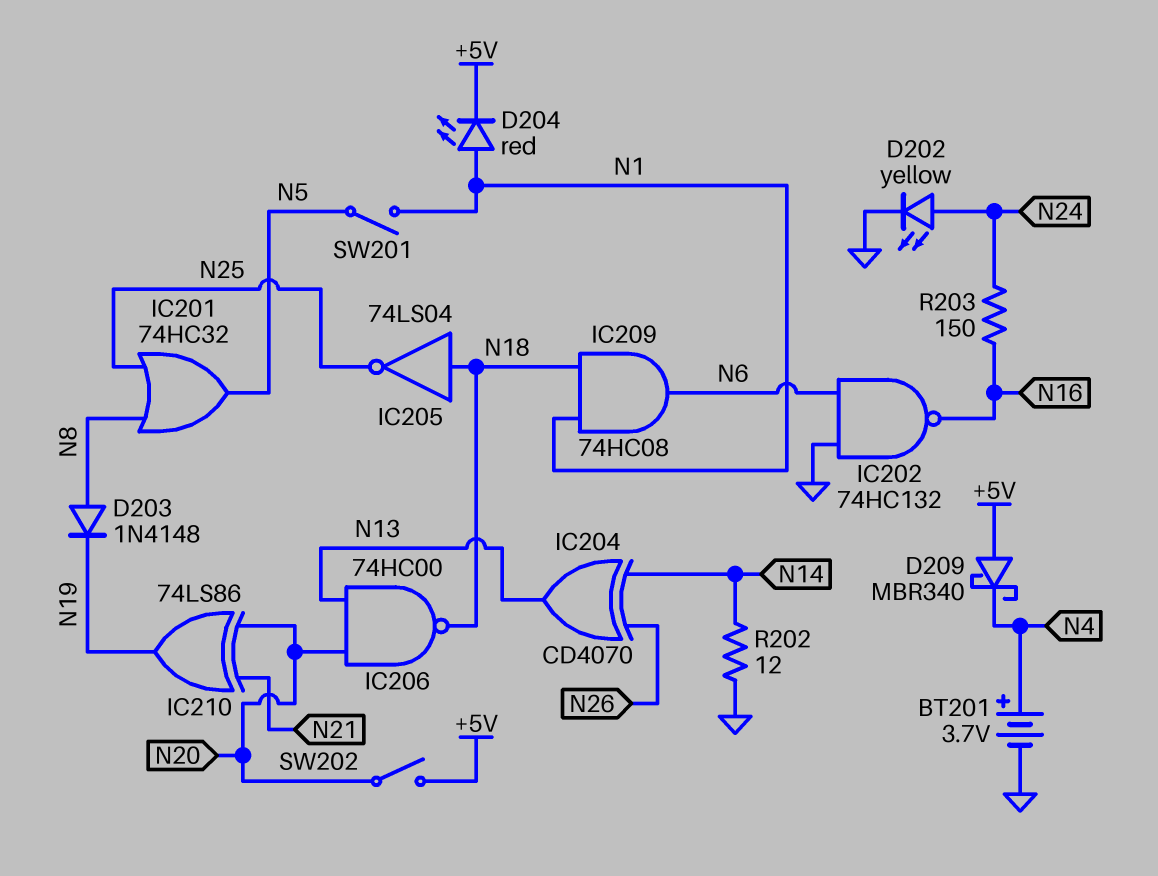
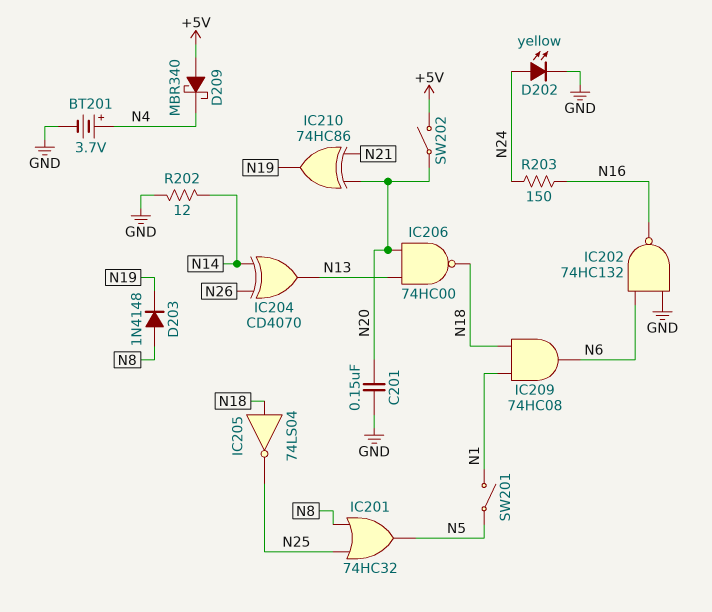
C201: none -> 150nF (GND, N20)
D204: LED red (A N1, K +5V) -> none
IC210: XOR 74LS86 (in N20, in N21, out N19) -> XOR 74HC86 (in N20, in N21, out N19)

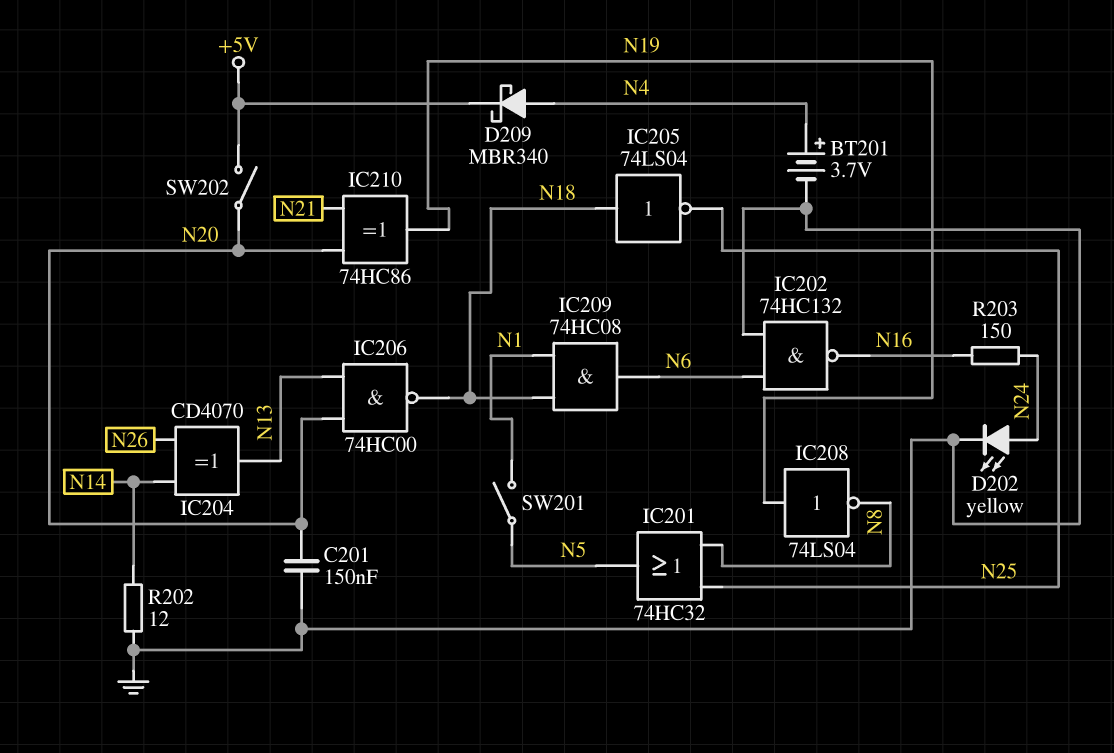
D203: diode 1N4148 (A N8, K N19) -> none
D209: schottky MBR340 (A +5V, K N4) -> schottky MBR340 (A N4, K +5V)
IC208: none -> NOT 74LS04 (in N19, out N8)

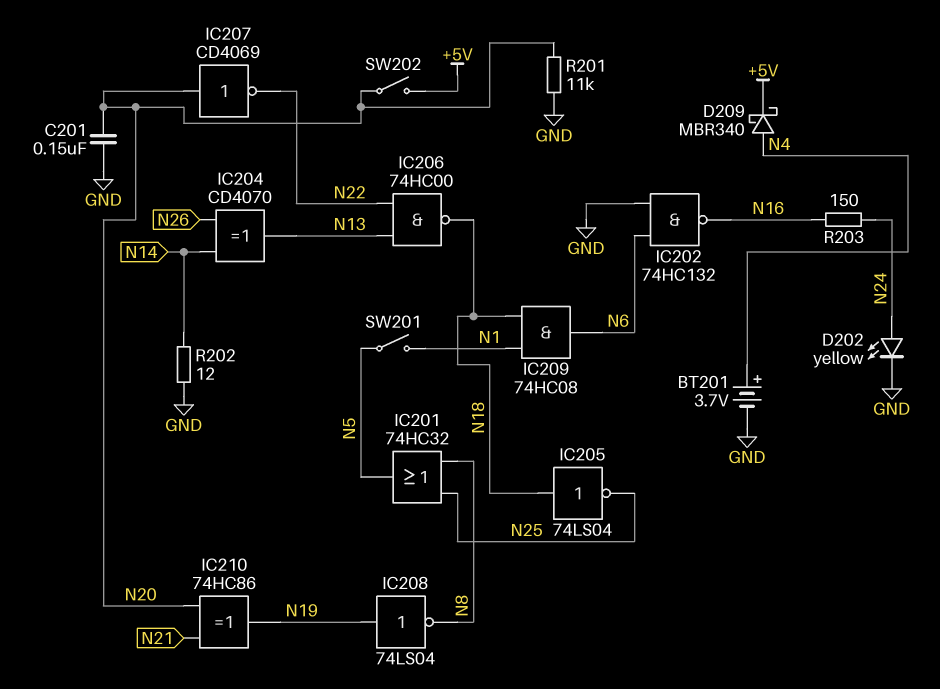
IC206: NAND 74HC00 (in N13, in N20, out N18) -> NAND 74HC00 (in N13, in N22, out N18)
IC207: none -> NOT CD4069 (in N20, out N22)
R201: none -> 11k (GND, N20)

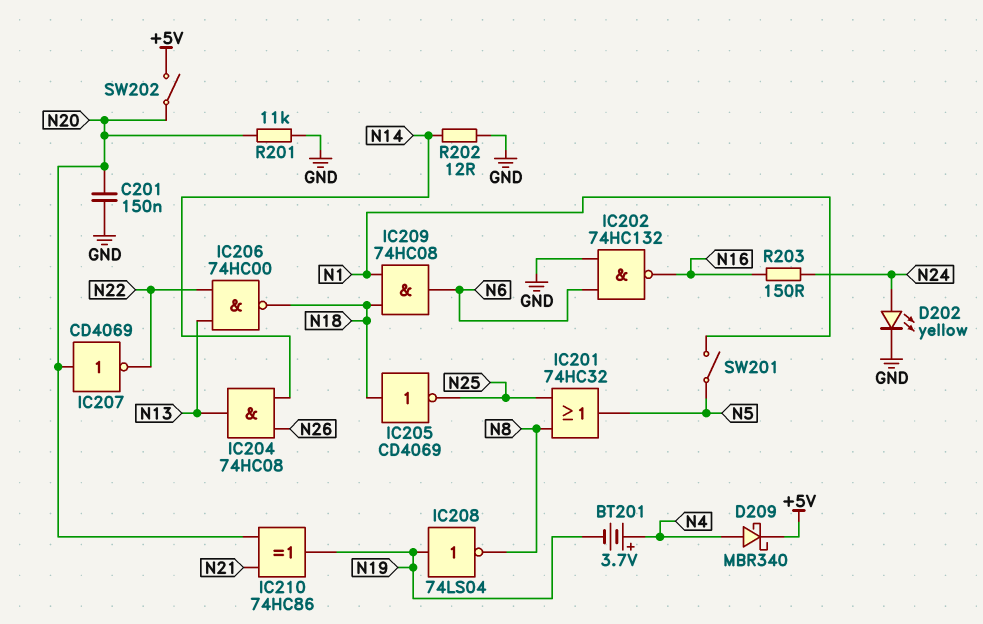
BT201: 3.7V (plus N4, minus GND) -> 3.7V (plus N4, minus N19)
IC204: XOR CD4070 (in N14, in N26, out N13) -> AND 74HC08 (in N14, in N26, out N13)
IC205: NOT 74LS04 (in N18, out N25) -> NOT CD4069 (in N18, out N25)

